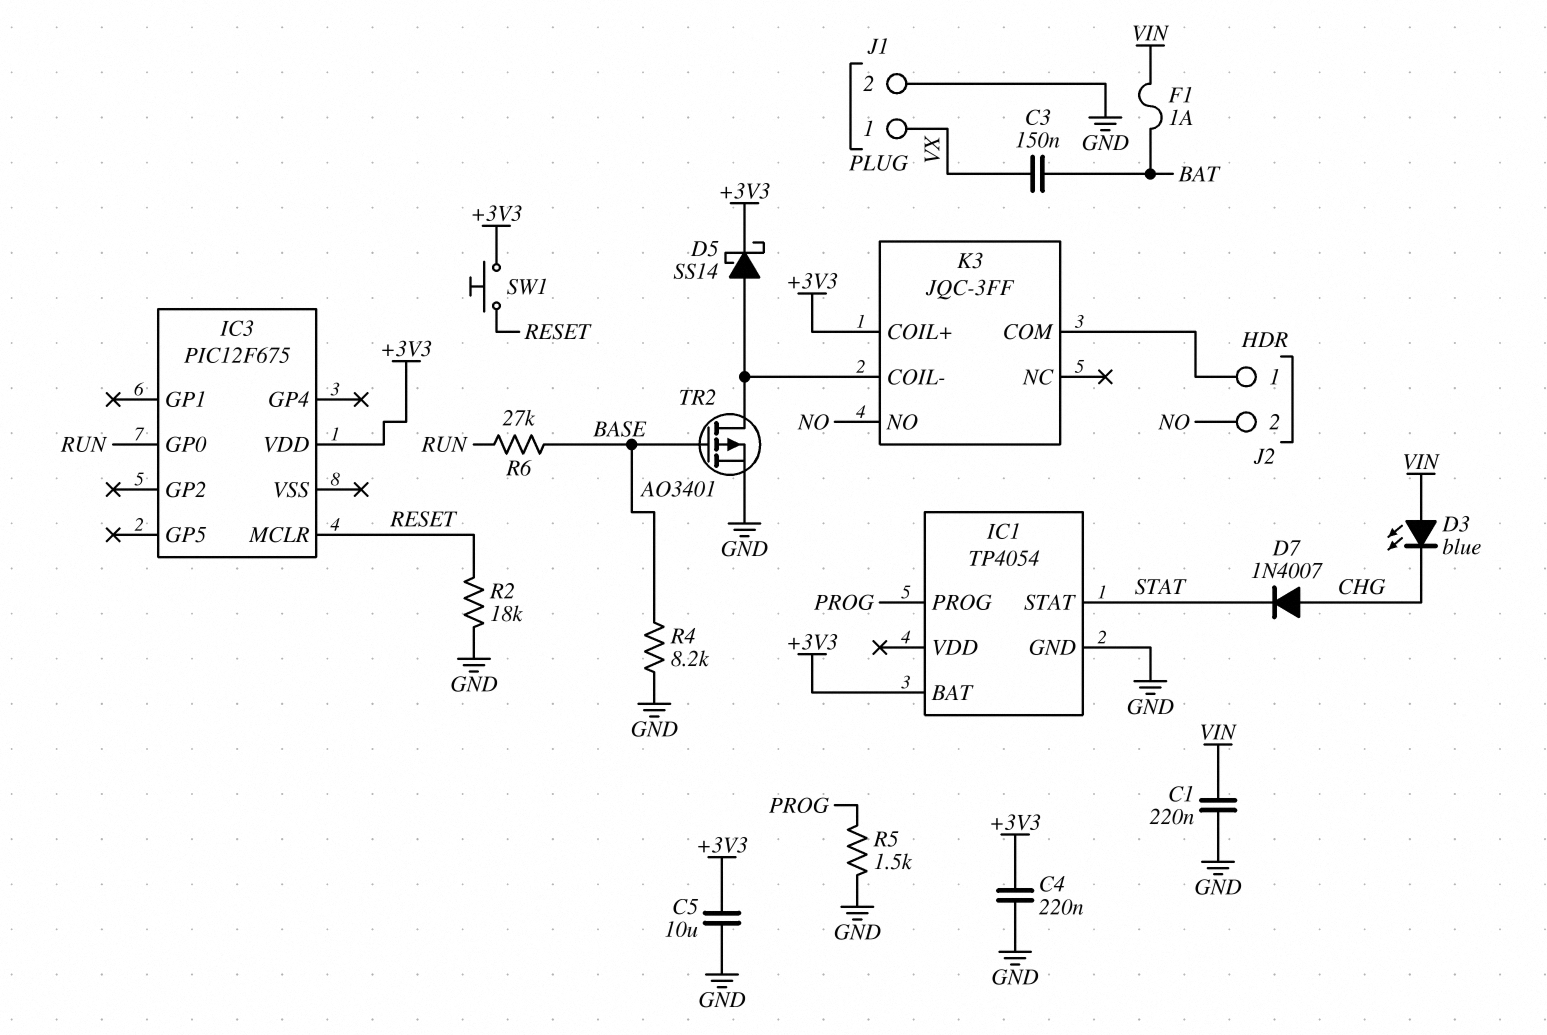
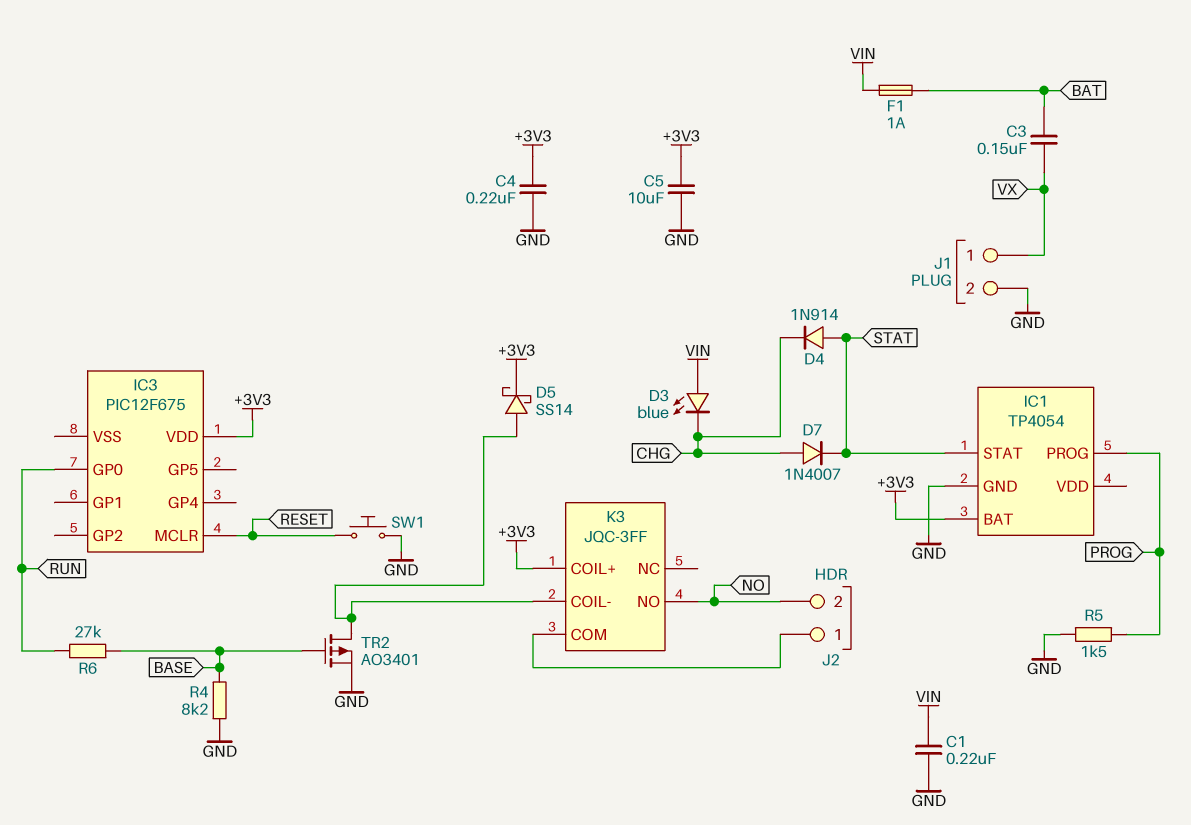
D4: none -> diode 1N914 (A STAT, K CHG)
R2: 18k (GND, RESET) -> none
SW1: button (+3V3, RESET) -> button (GND, RESET)

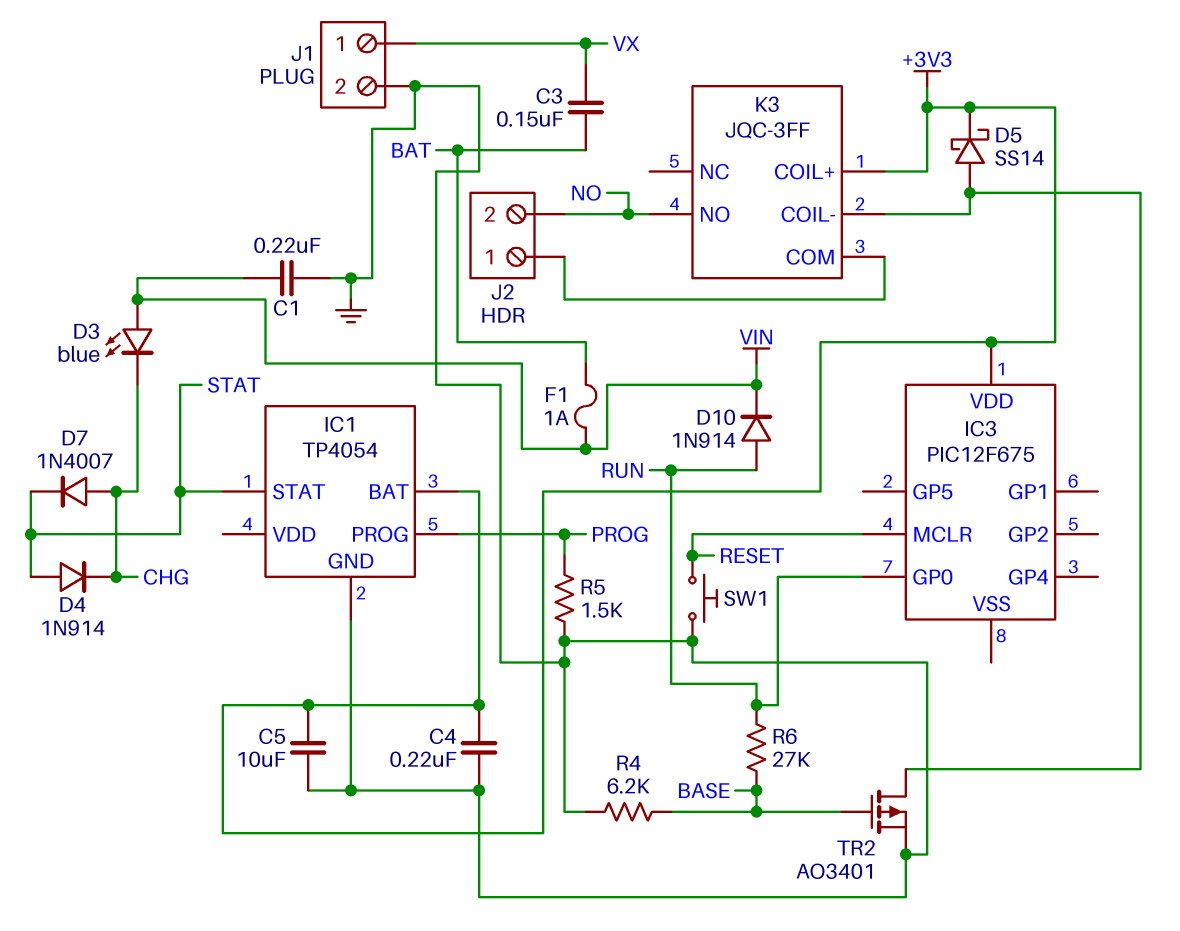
D10: none -> diode 1N914 (A RUN, K VIN)
R4: 8.2k (BASE, GND) -> 6.2k (BASE, GND)

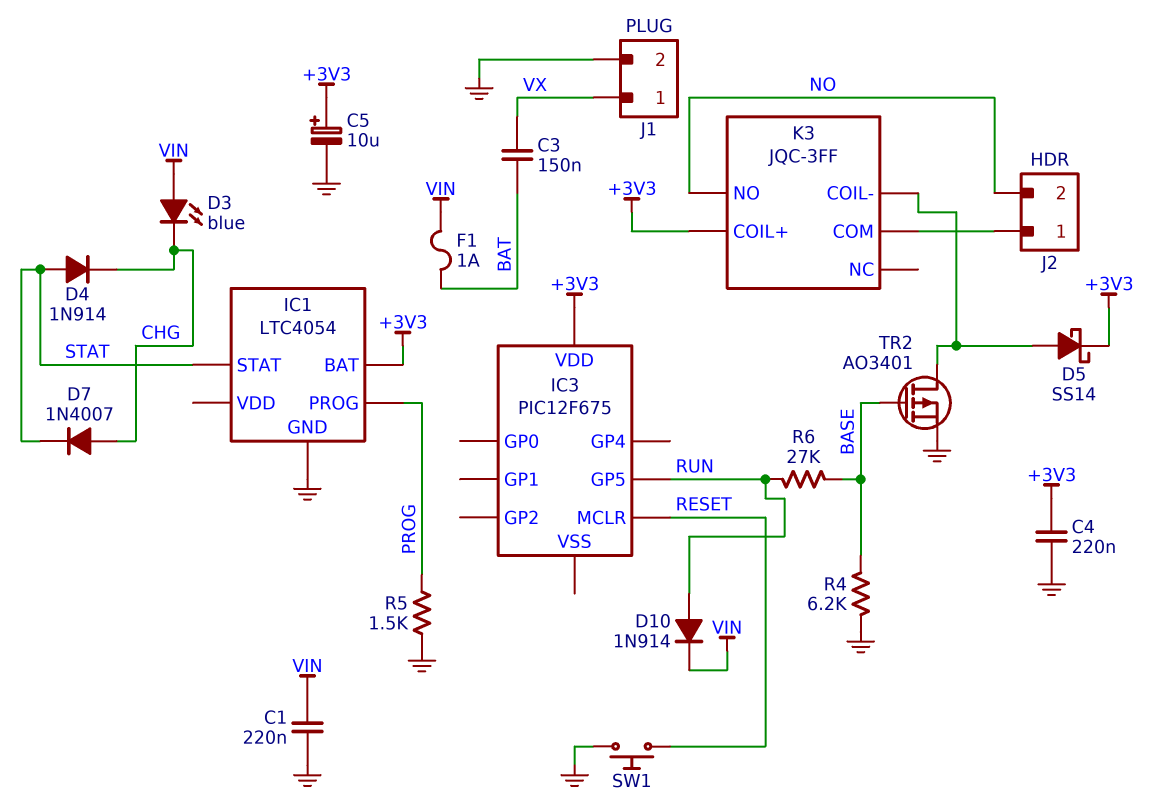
C5: 10uF (+3V3, GND) -> 10uF (plus +3V3, minus GND)
IC1: TP4054 -> LTC4054
IC3 pin GP0: RUN -> none
IC3 pin GP5: none -> RUN

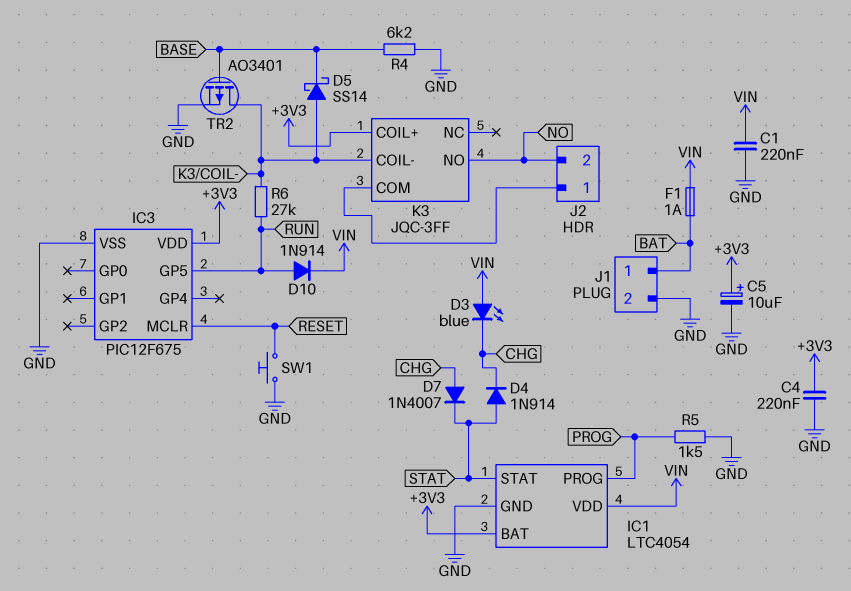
C3: 150nF (BAT, VX) -> none
D5: schottky SS14 (A K3/COIL-, K +3V3) -> schottky SS14 (A K3/COIL-, K BASE)
IC1 pin VDD: none -> VIN
IC3 pin VSS: none -> GND
J1 pin 1: VX -> BAT
R6: 27k (BASE, RUN) -> 27k (K3/COIL-, RUN)

